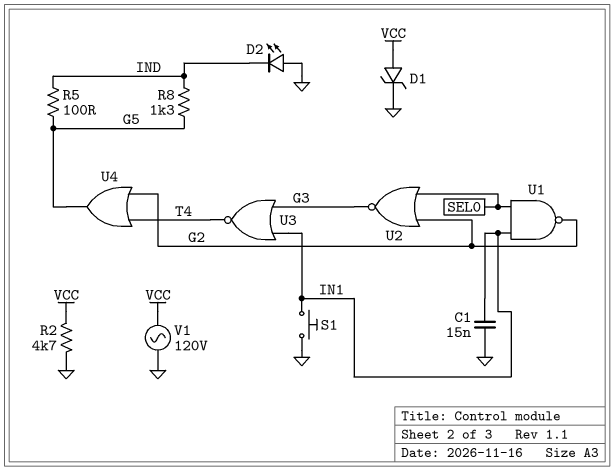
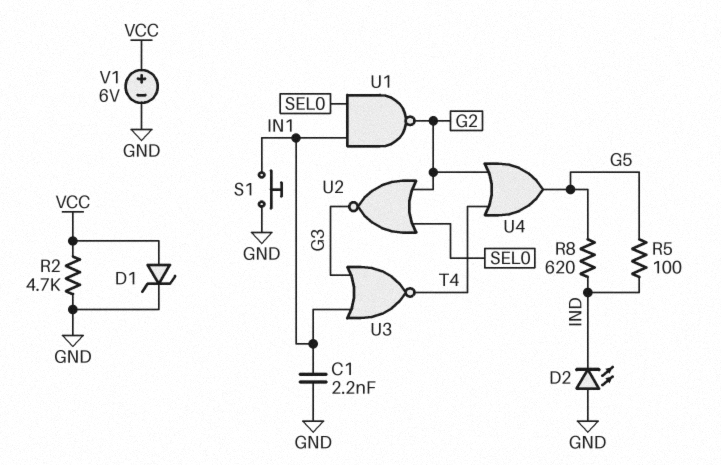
C1: 15nF (GND, IN1) -> 2.2nF (GND, IN1)
R8: 1.3k (G5, IND) -> 620 (G5, IND)
V1: AC 120V (GND, VCC) -> 6V (plus VCC, minus GND)

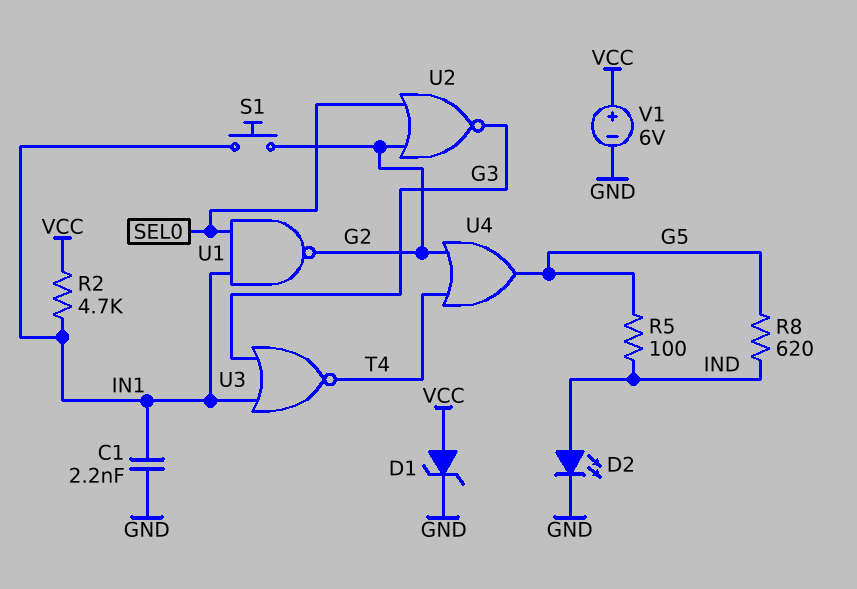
D2: LED (A GND, K IND) -> LED (A IND, K GND)
R2: 4.7k (GND, VCC) -> 4.7k (IN1, VCC)
S1: button (GND, IN1) -> button (G2, IN1)

